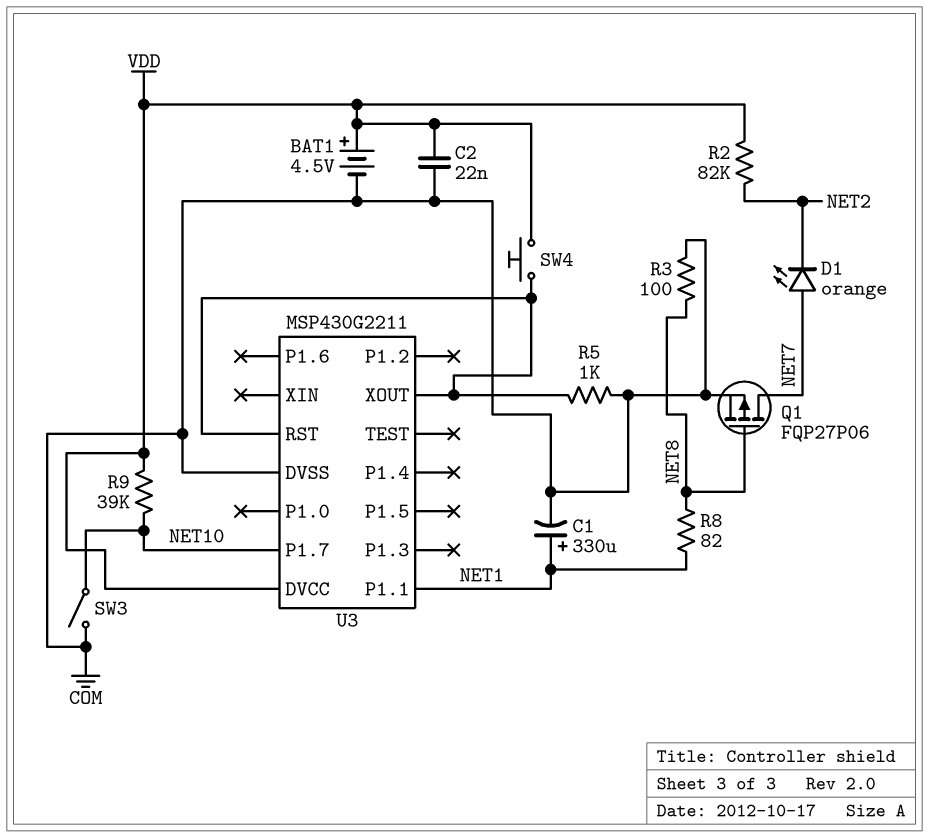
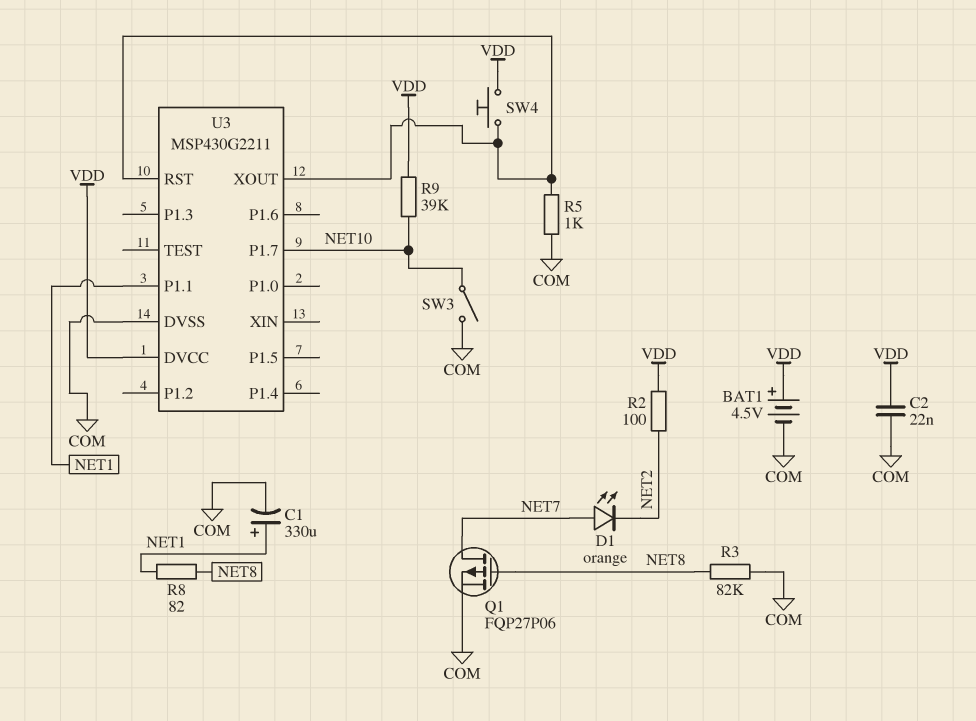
R2: 82k (NET2, VDD) -> 100 (NET2, VDD)
R3: 100 (COM, NET8) -> 82k (COM, NET8)

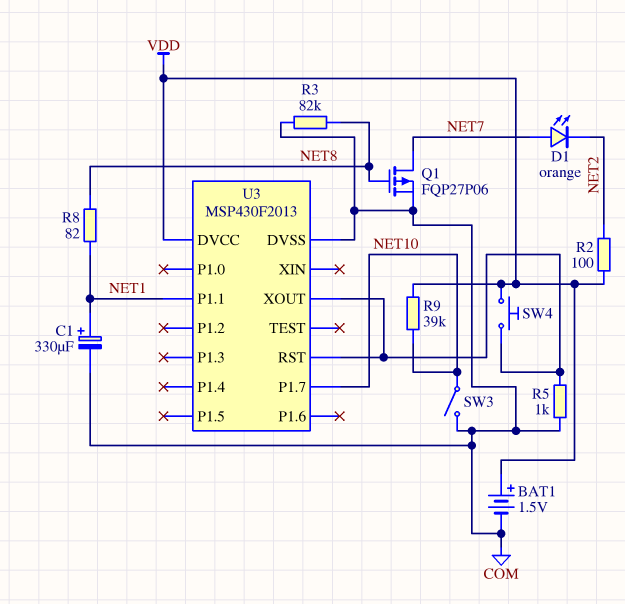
BAT1: 4.5V (plus VDD, minus COM) -> 1.5V (plus VDD, minus COM)
C2: 22nF (COM, VDD) -> none
U3: MSP430G2211 -> MSP430F2013

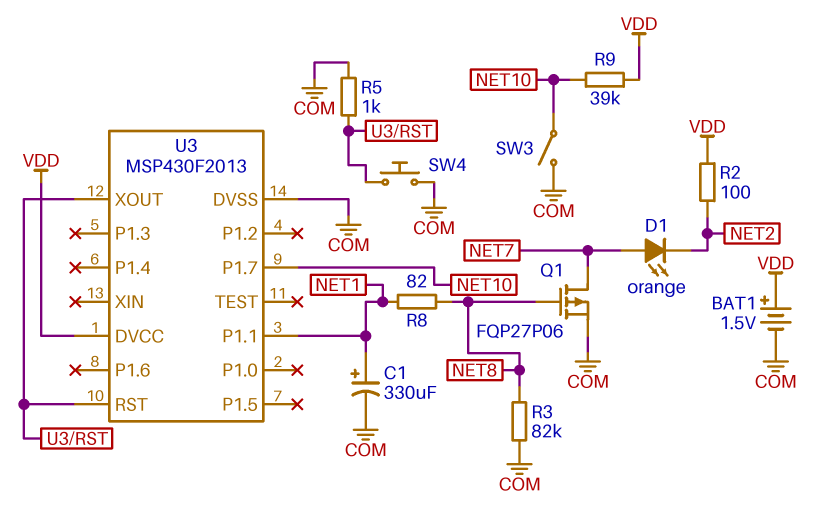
SW4: button (U3/RST, VDD) -> button (COM, U3/RST)

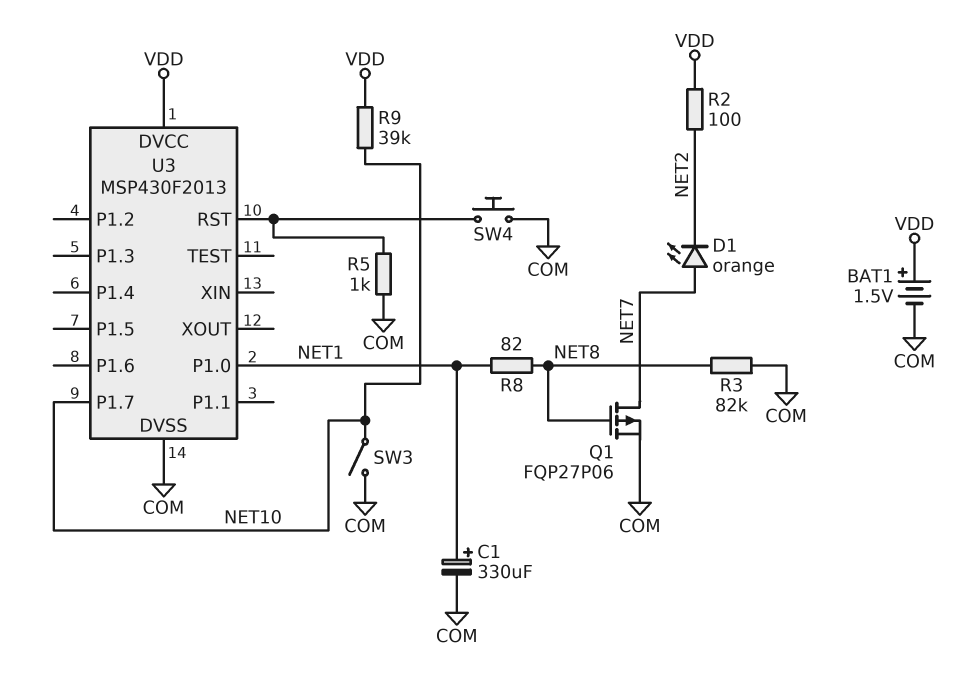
U3 pin P1.0: none -> NET1
U3 pin P1.1: NET1 -> none
U3 pin XOUT: U3/RST -> none

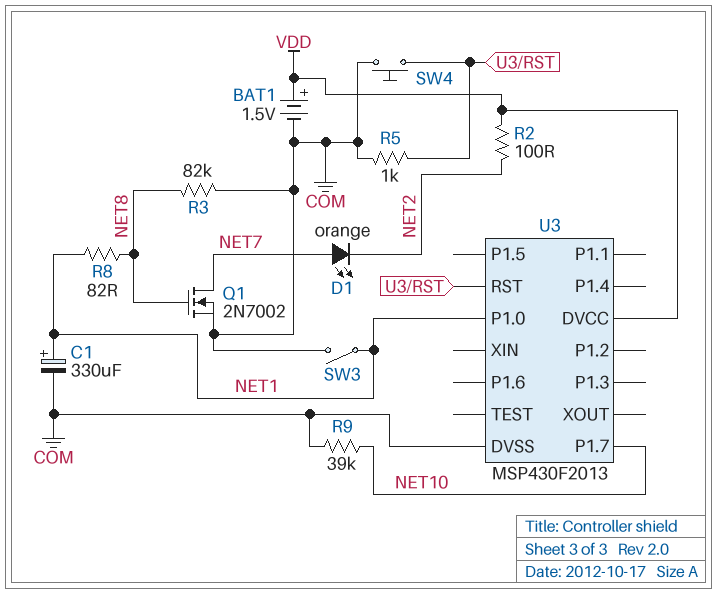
Q1: PMOS FQP27P06 (G NET8, D NET7, S COM) -> NMOS 2N7002 (G NET8, D NET7, S COM)
R9: 39k (NET10, VDD) -> 39k (COM, NET10)
SW3: switch (COM, NET10) -> switch (COM, NET1)

